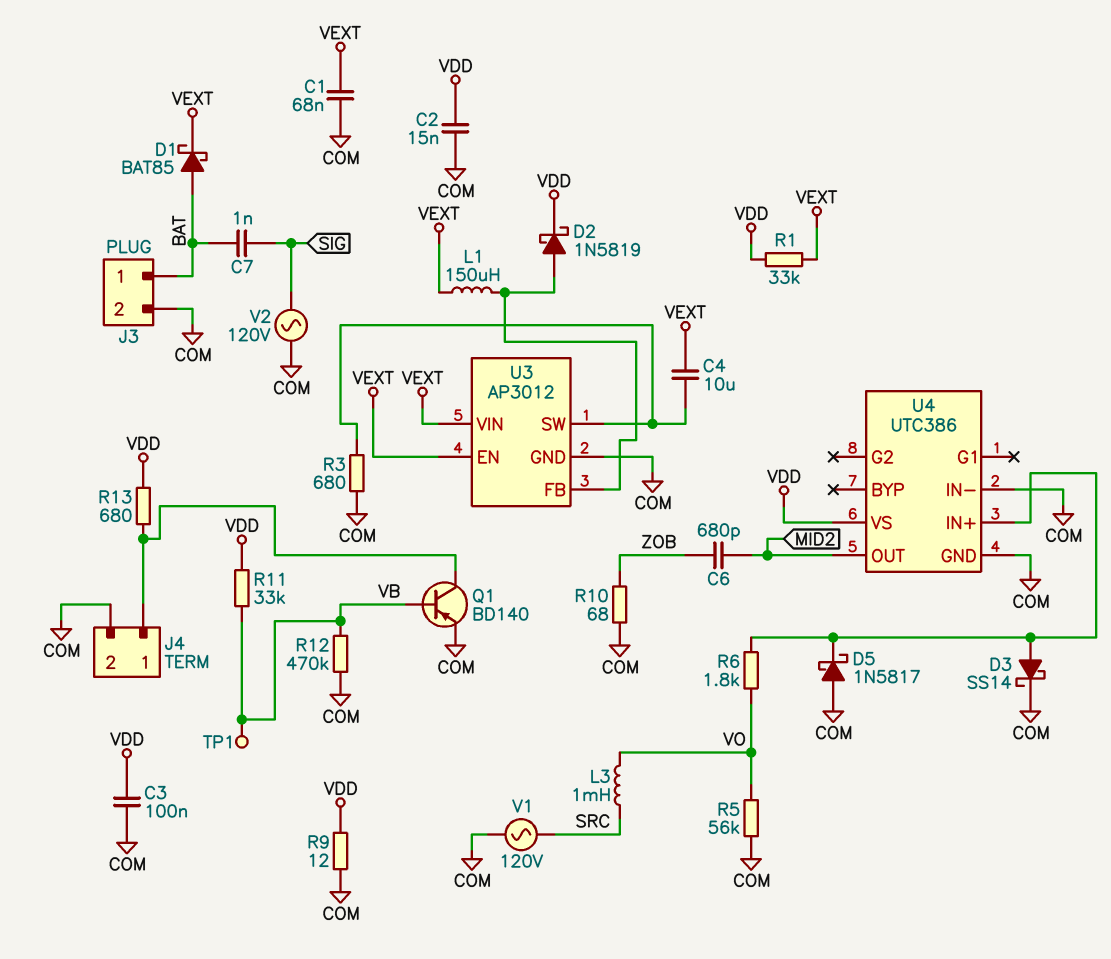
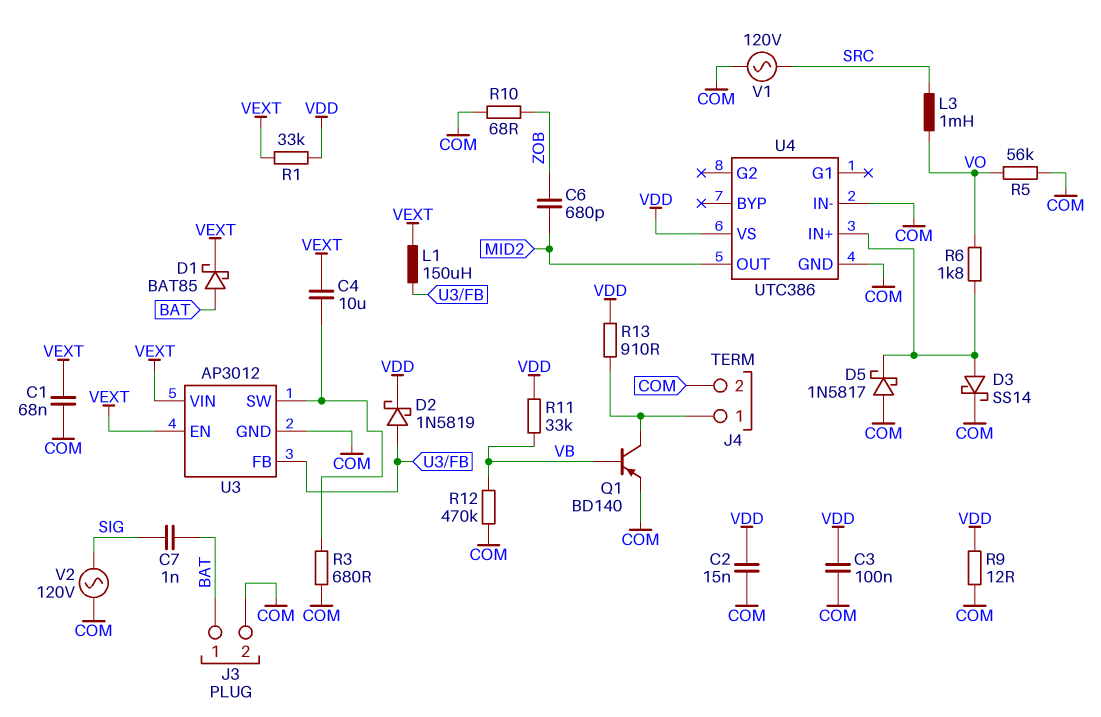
R13: 680 (J4/1, VDD) -> 910 (J4/1, VDD)
TP1: test point (VB) -> none

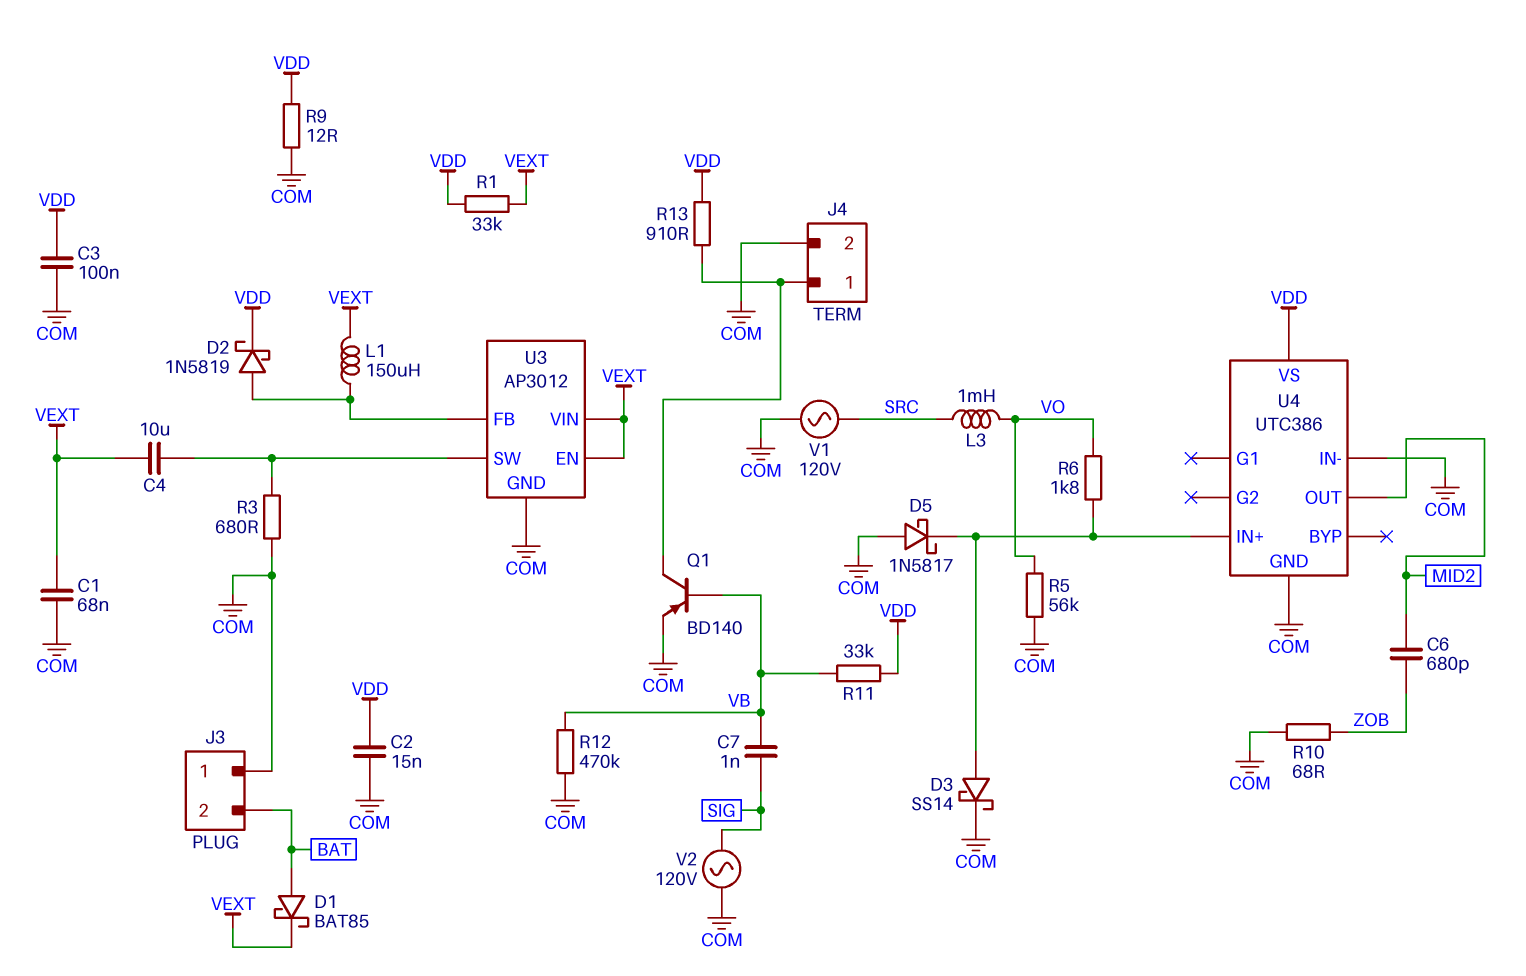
C7: 1nF (BAT, SIG) -> 1nF (SIG, VB)
J3 pin 1: BAT -> COM
J3 pin 2: COM -> BAT

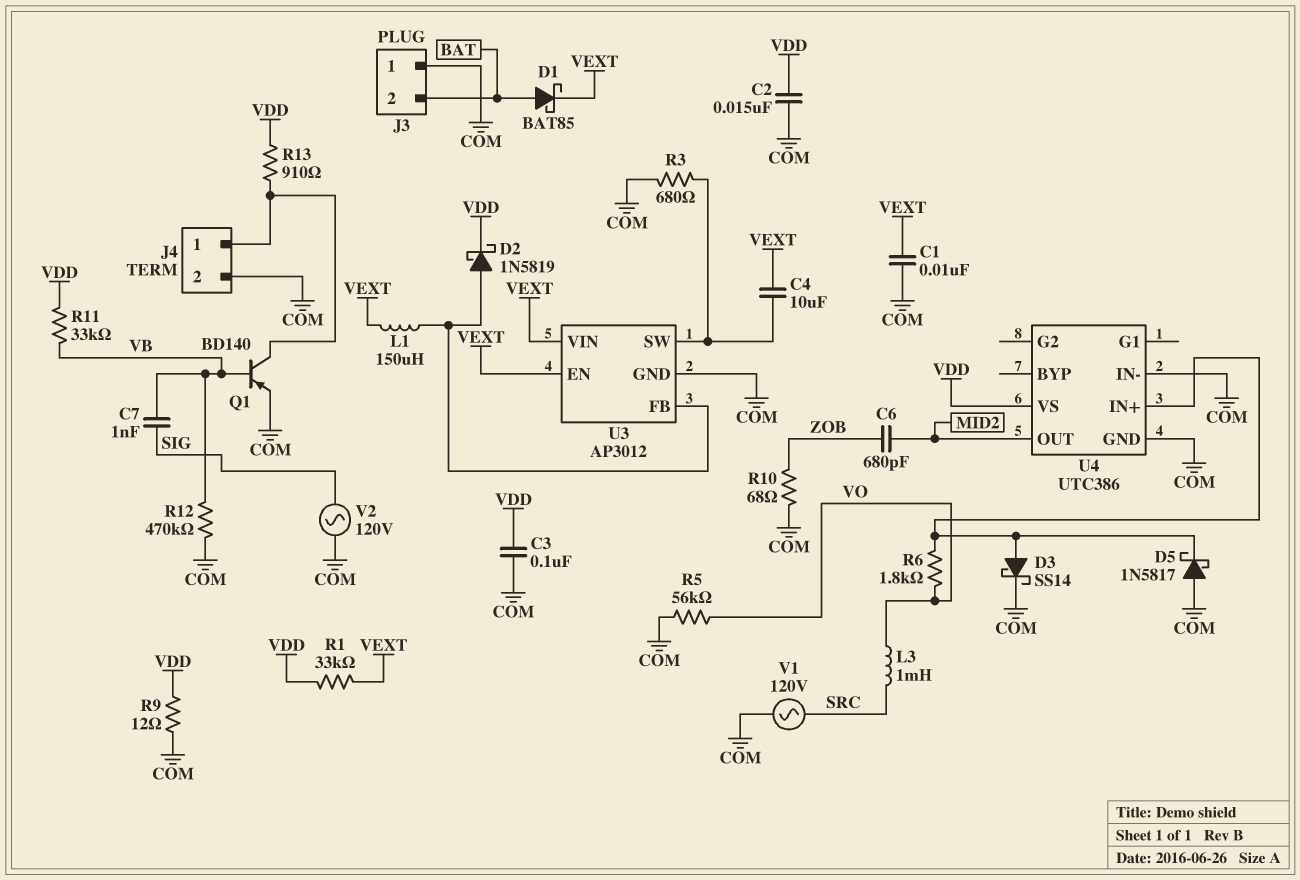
C1: 68nF (COM, VEXT) -> 10nF (COM, VEXT)

